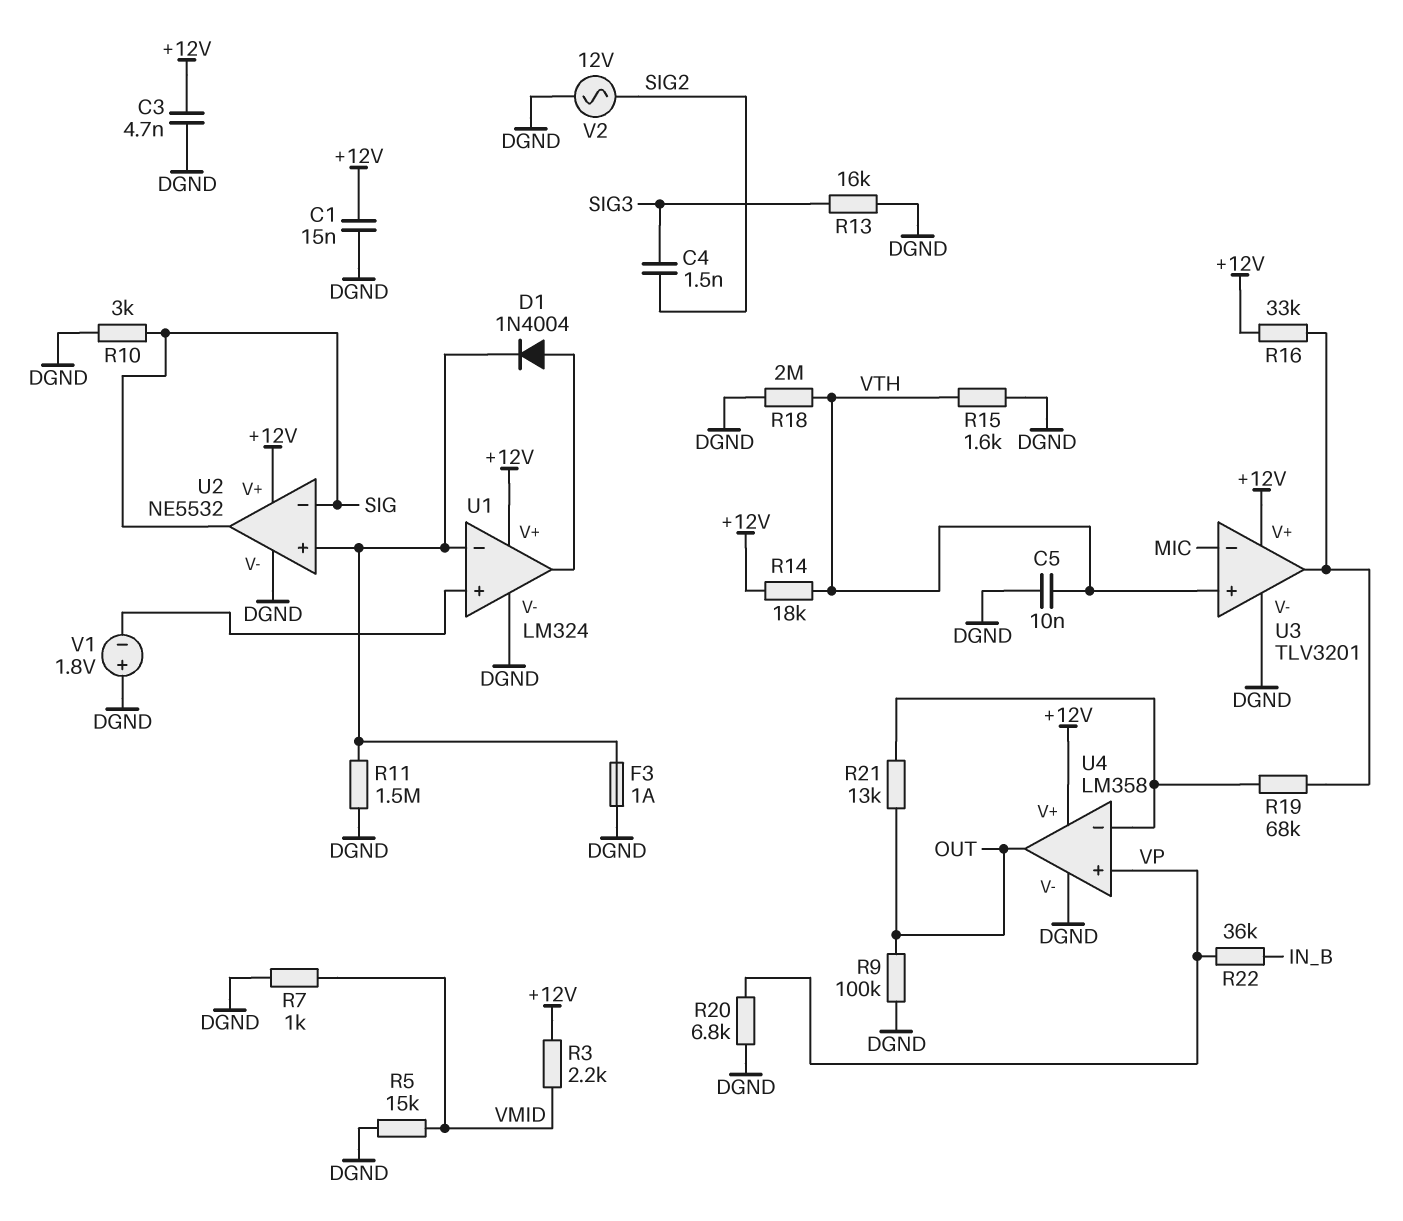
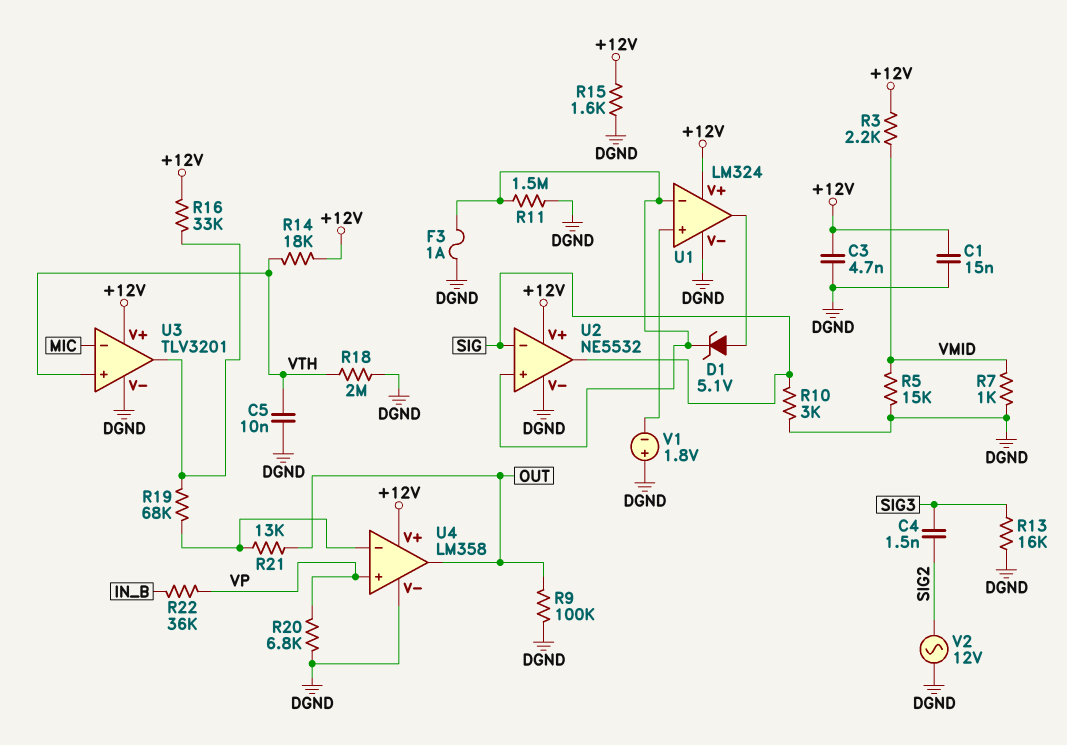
D1: diode 1N4004 (A U1/out, K U1/in-) -> zener 5.1V (A U1/out, K U1/in-)
R15: 1.6k (DGND, VTH) -> 1.6k (+12V, DGND)

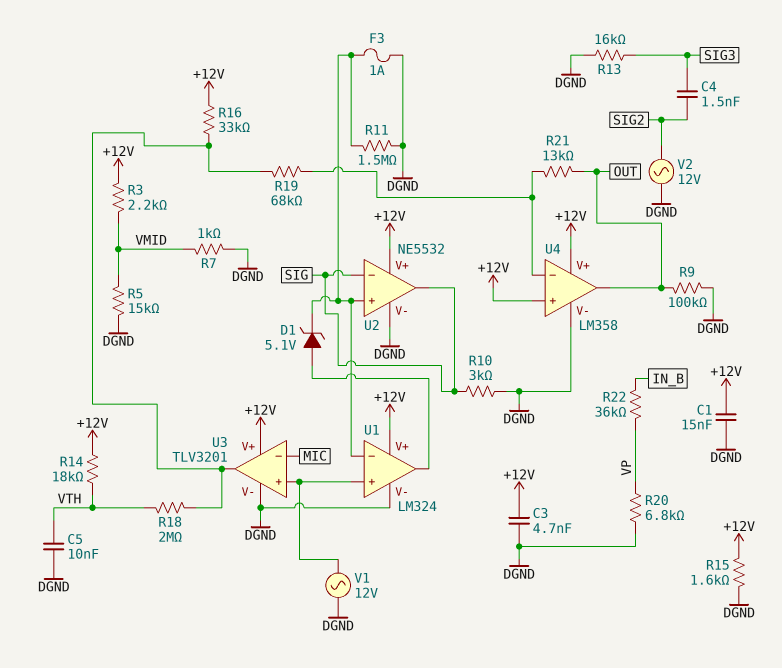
R18: 2M (DGND, VTH) -> 2M (U3/out, VTH)
U3 pin in+: VTH -> U1/in+
U4 pin in+: VP -> +12V
V1: 1.8V (plus DGND, minus U1/in+) -> AC 12V (DGND, U1/in+)

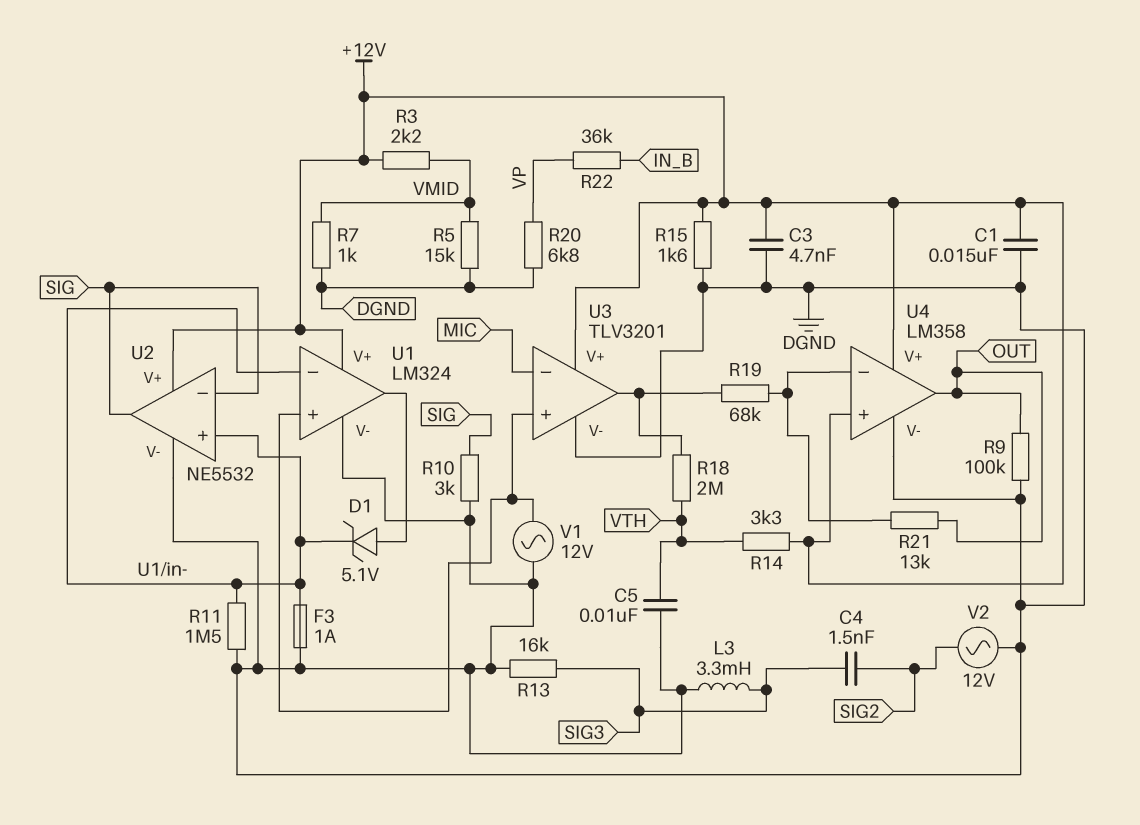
L3: none -> 3.3mH (DGND, SIG3)
R14: 18k (+12V, VTH) -> 3.3k (+12V, VTH)
R16: 33k (+12V, U3/out) -> none

